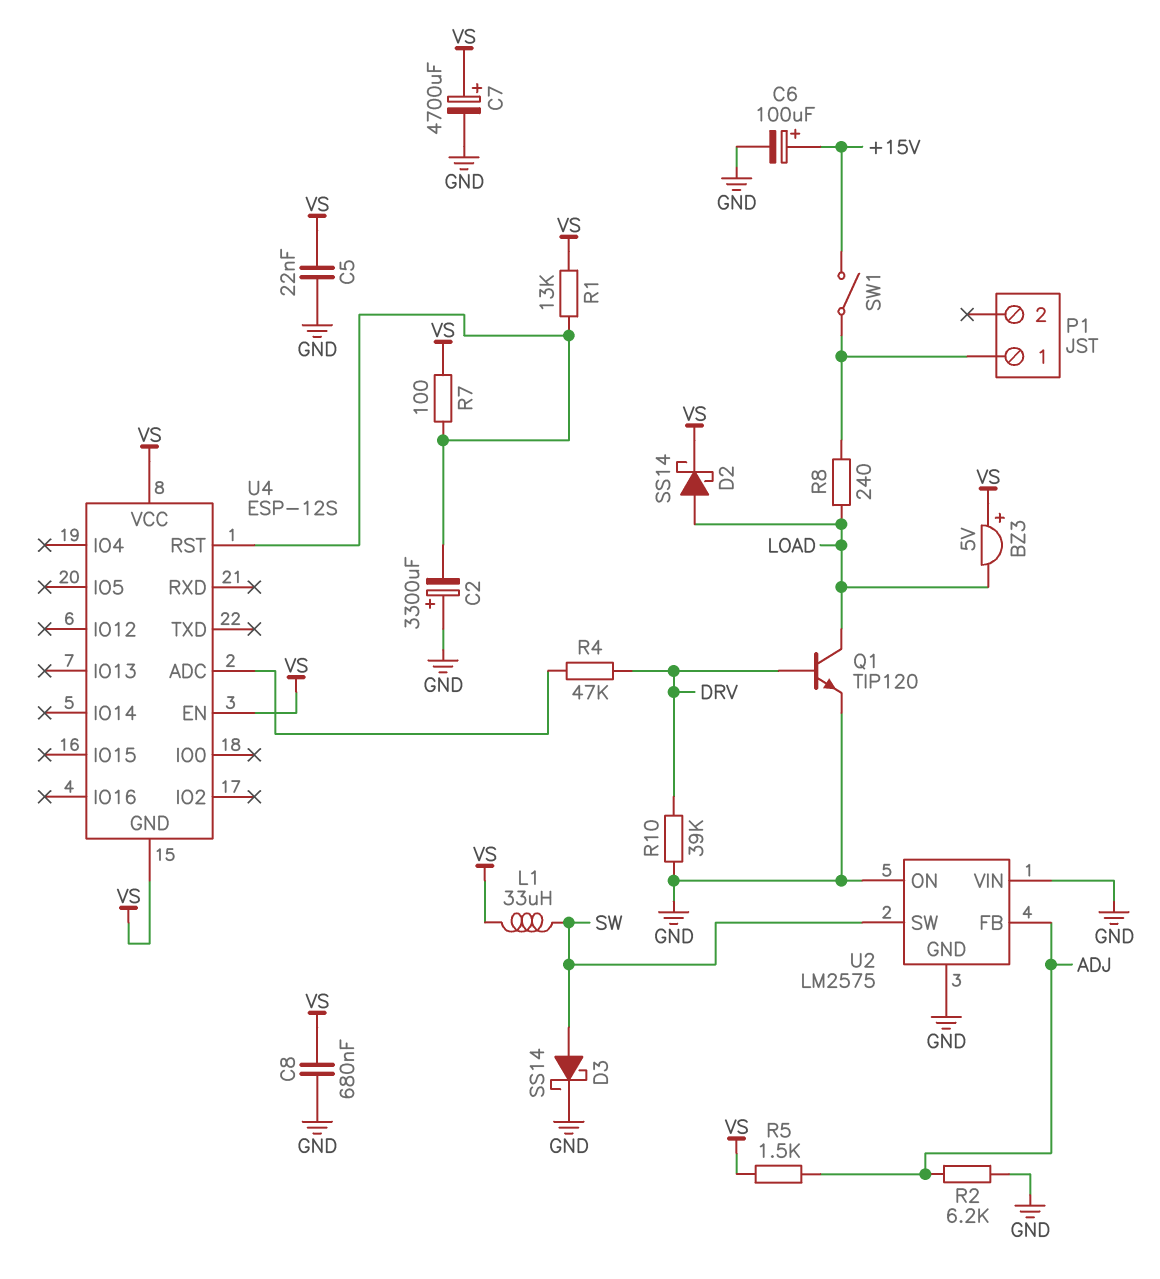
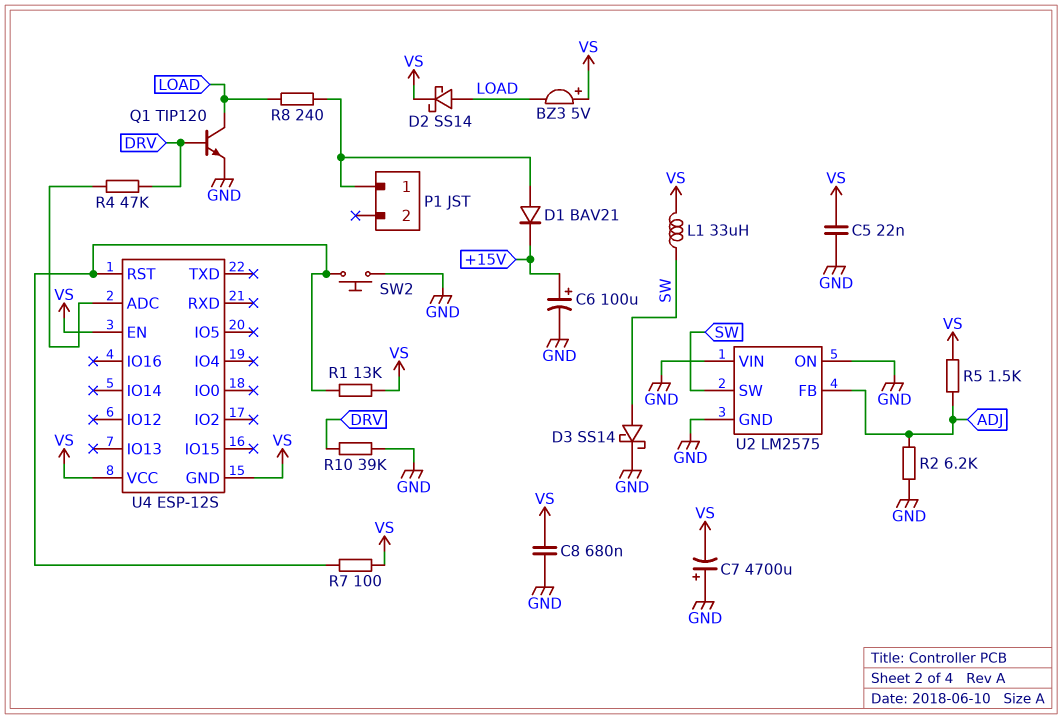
C2: 3300uF (plus GND, minus U4/RST) -> none
C7: 4700uF (plus VS, minus GND) -> 4700uF (plus GND, minus VS)
D1: none -> diode BAV21 (A P1/1, K +15V)
SW1: switch (+15V, P1/1) -> none
SW2: none -> button (GND, U4/RST)

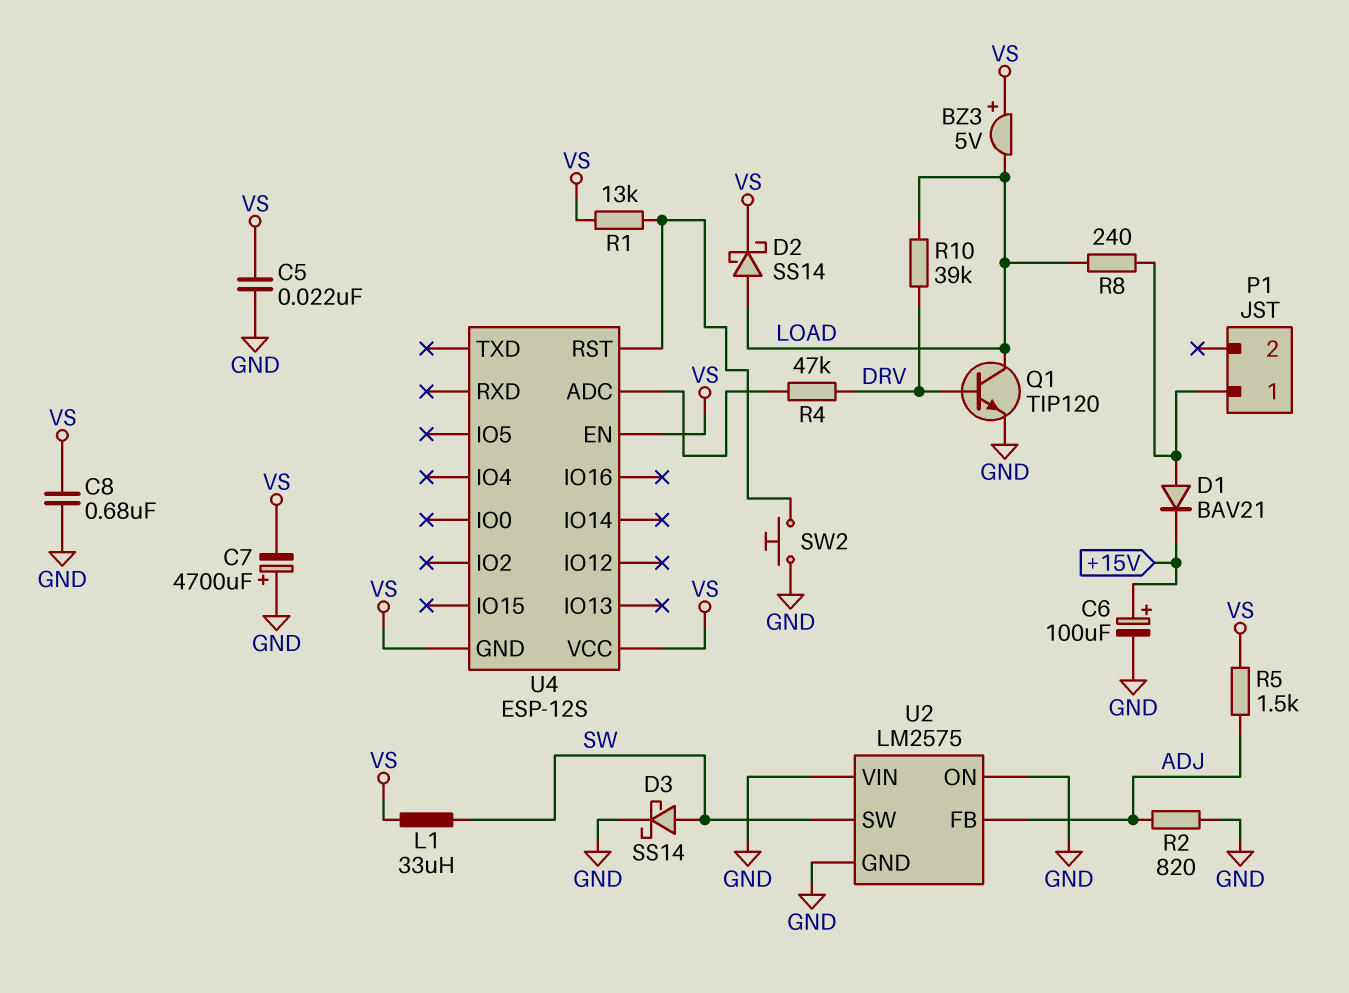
R2: 6.2k (ADJ, GND) -> 820 (ADJ, GND)
R7: 100 (U4/RST, VS) -> none
R10: 39k (DRV, GND) -> 39k (DRV, LOAD)

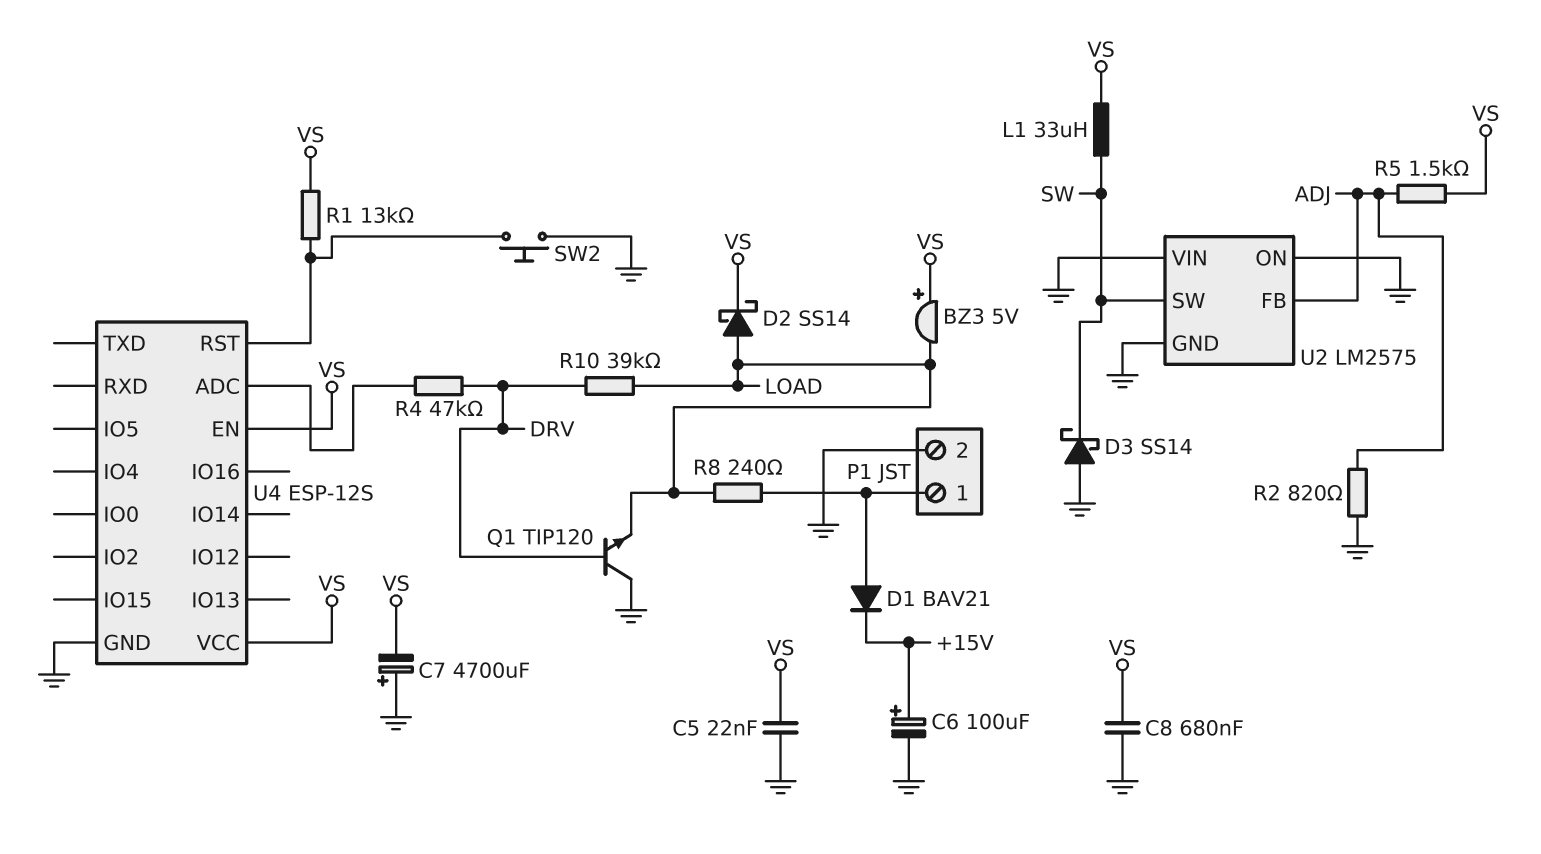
D3: schottky SS14 (A SW, K GND) -> schottky SS14 (A GND, K SW)
P1 pin 2: none -> GND
Q1: NPN TIP120 (B DRV, C LOAD, E GND) -> NPN TIP120 (B DRV, C GND, E LOAD)
U4 pin GND: VS -> GND

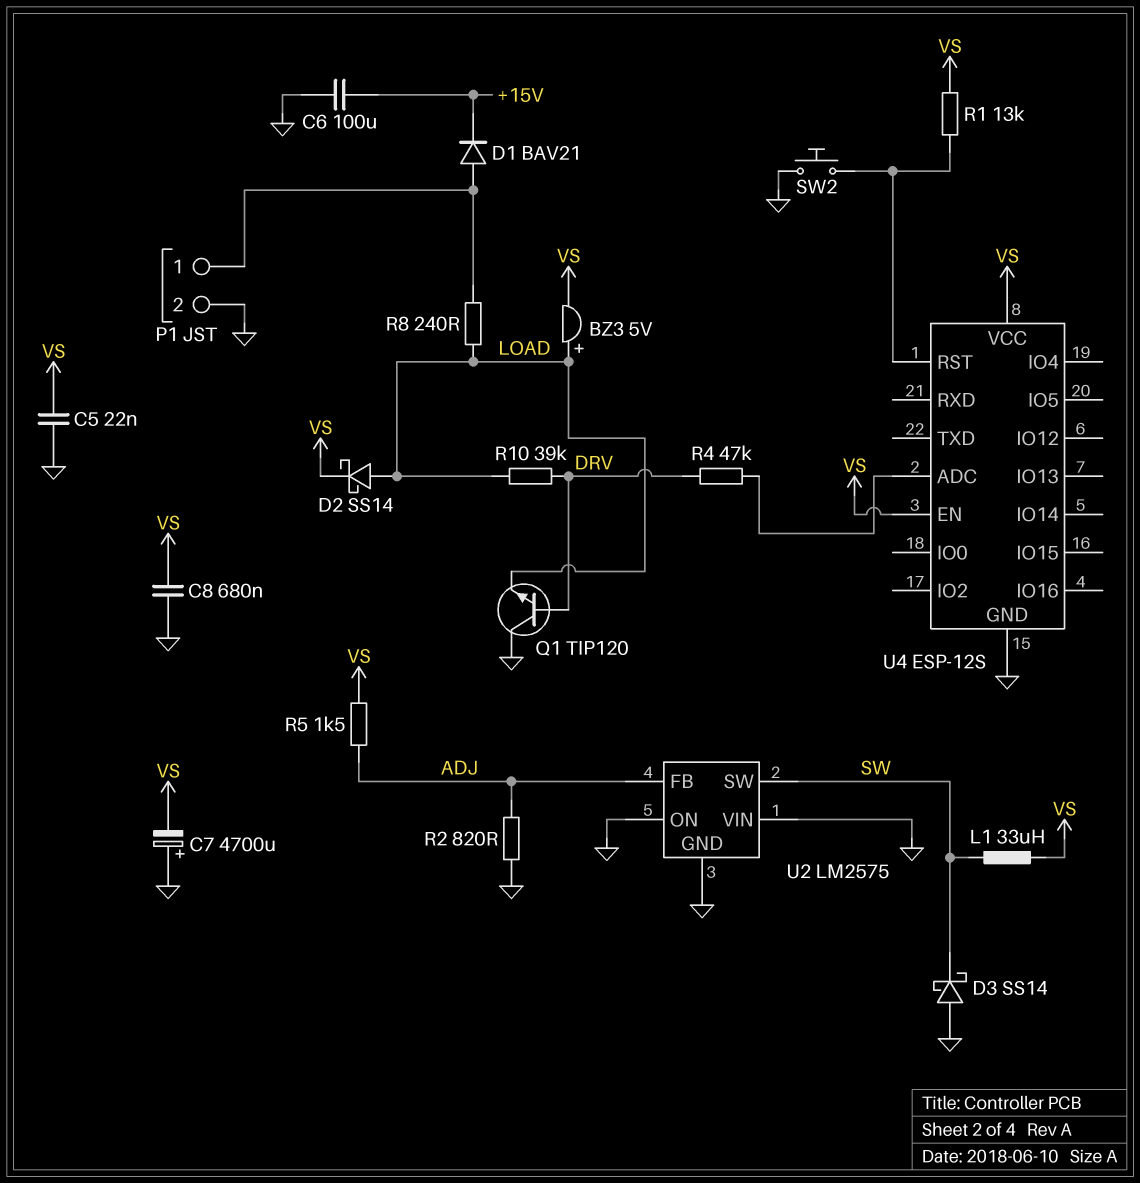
BZ3: buzzer 5V (plus VS, minus LOAD) -> buzzer 5V (plus LOAD, minus VS)
C6: 100uF (plus +15V, minus GND) -> 100uF (+15V, GND)

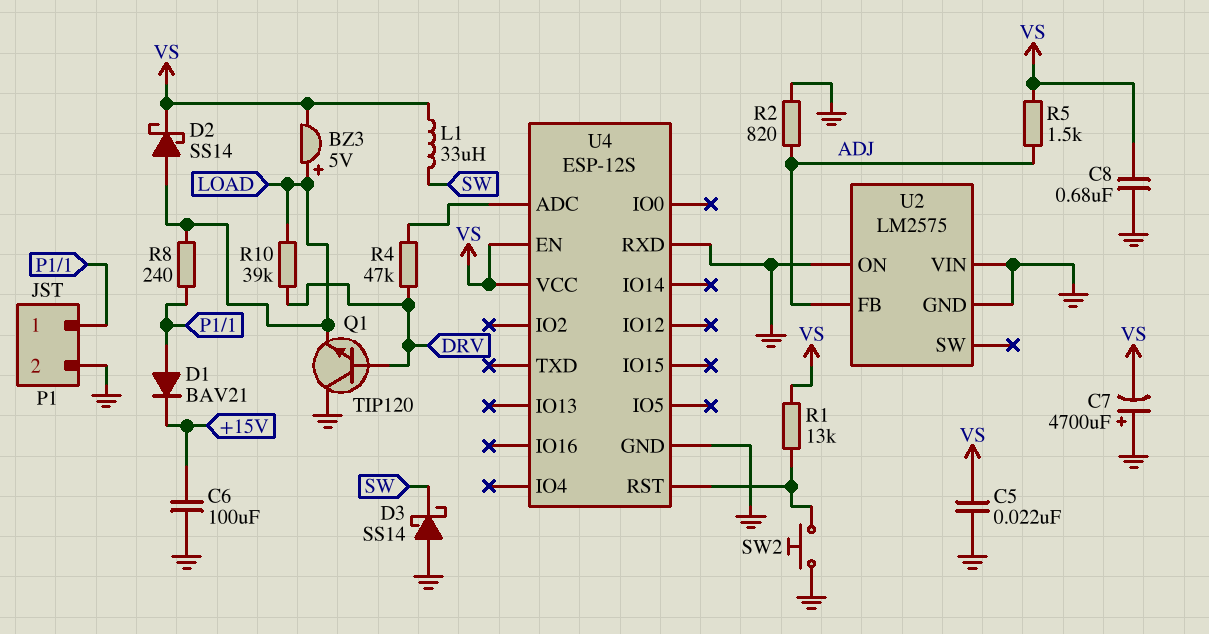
U2 pin SW: SW -> none
U4 pin RXD: none -> GND

